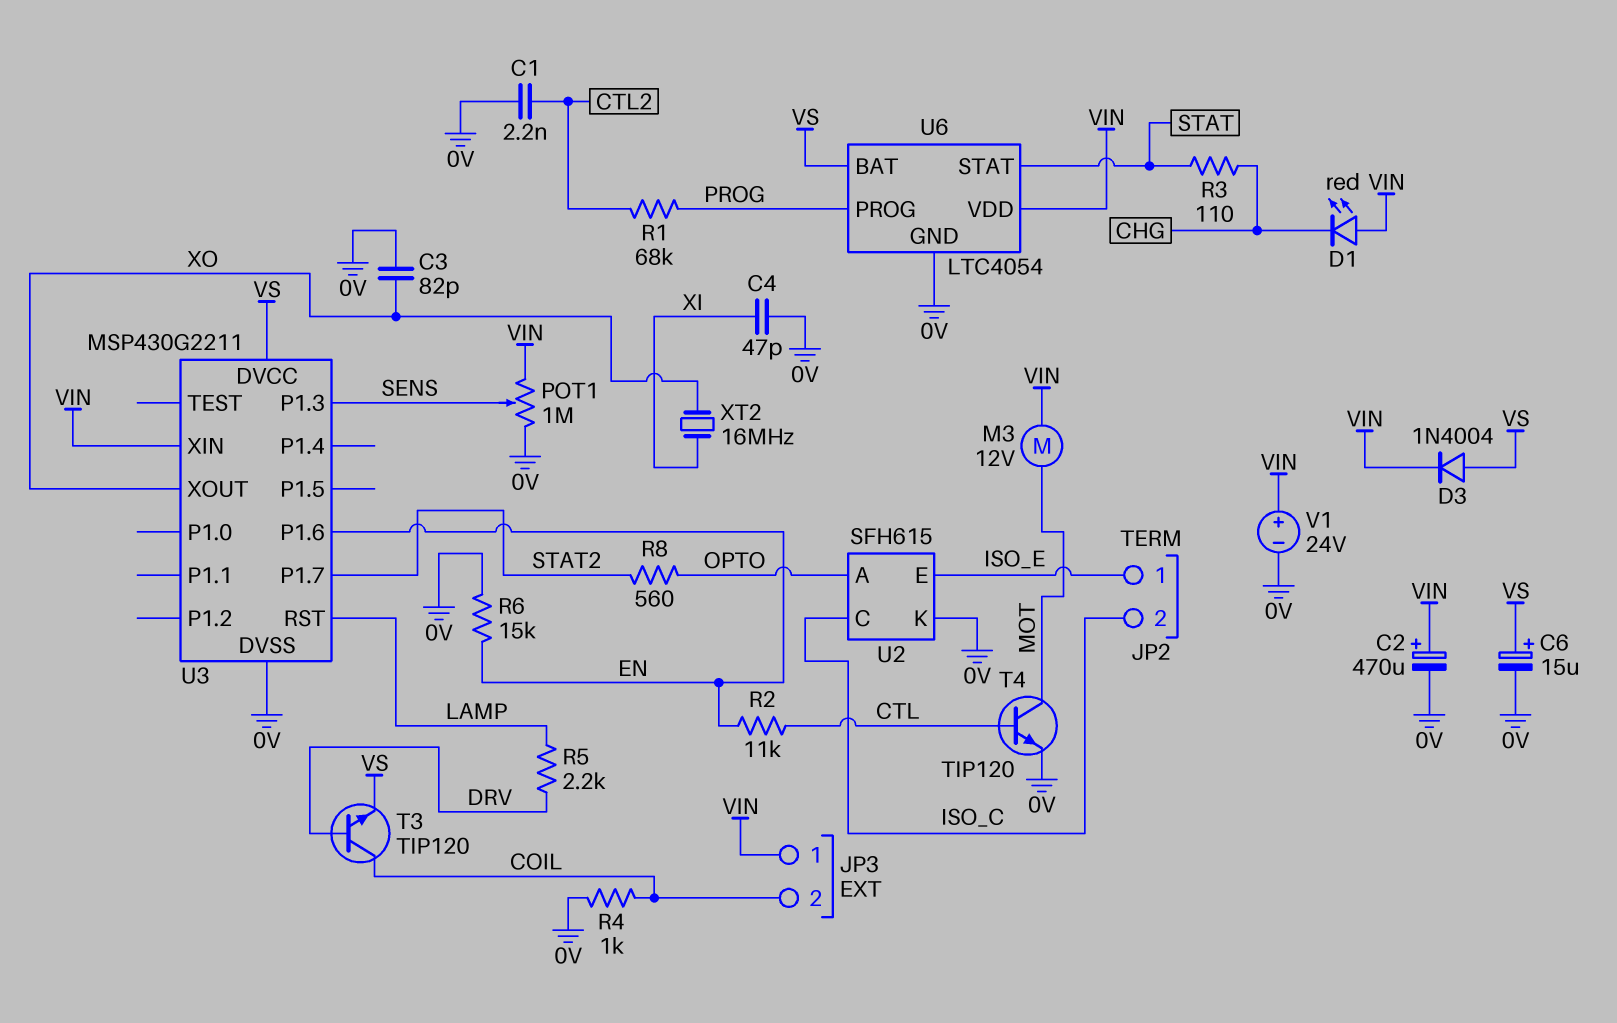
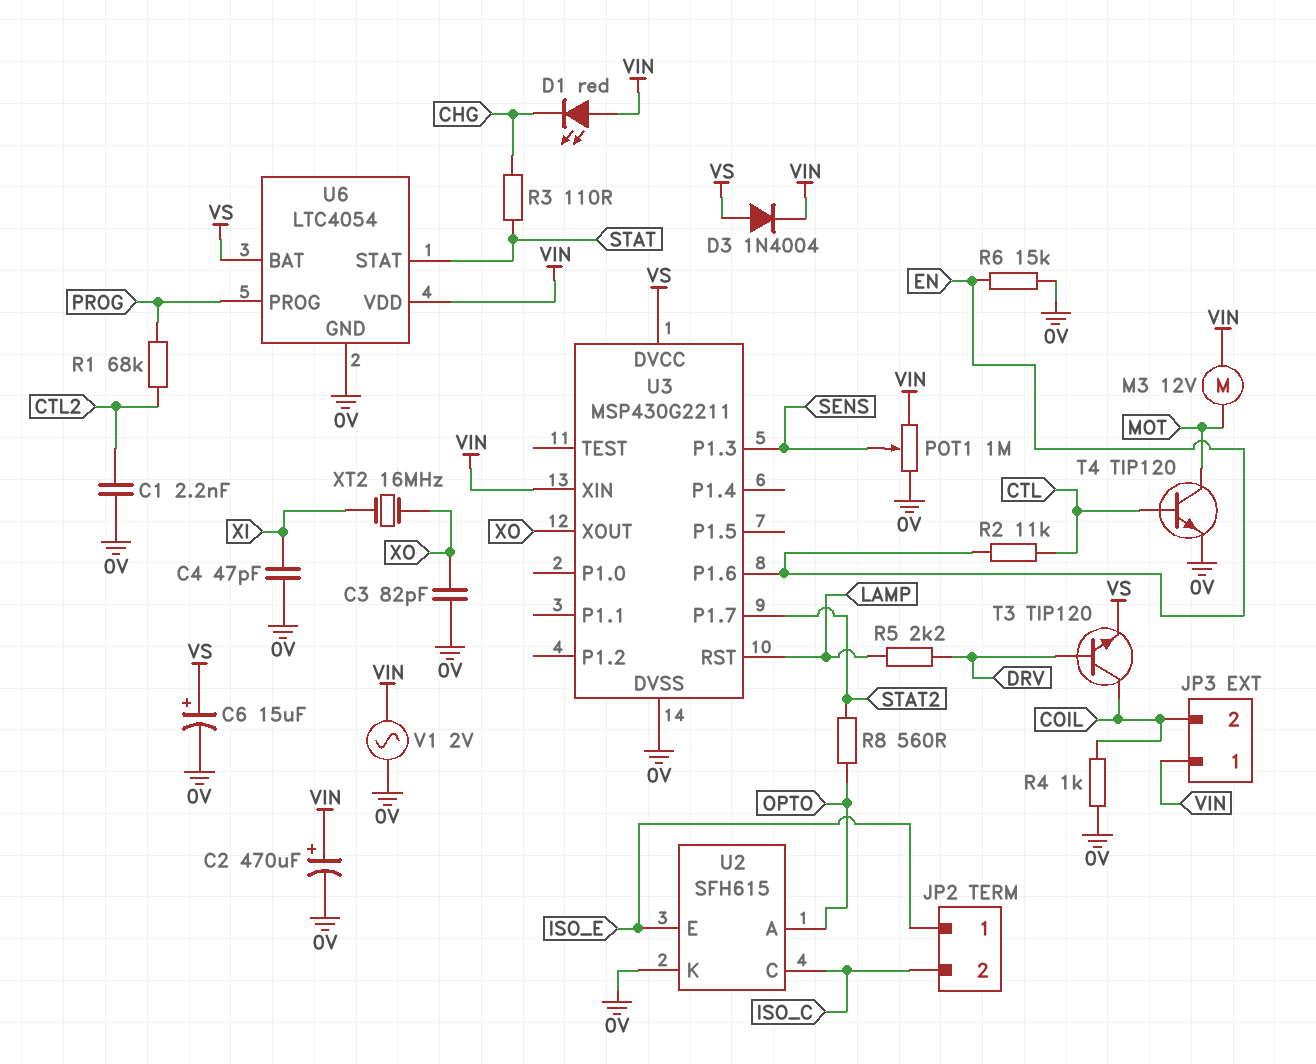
V1: 24V (plus VIN, minus 0V) -> AC 2V (0V, VIN)

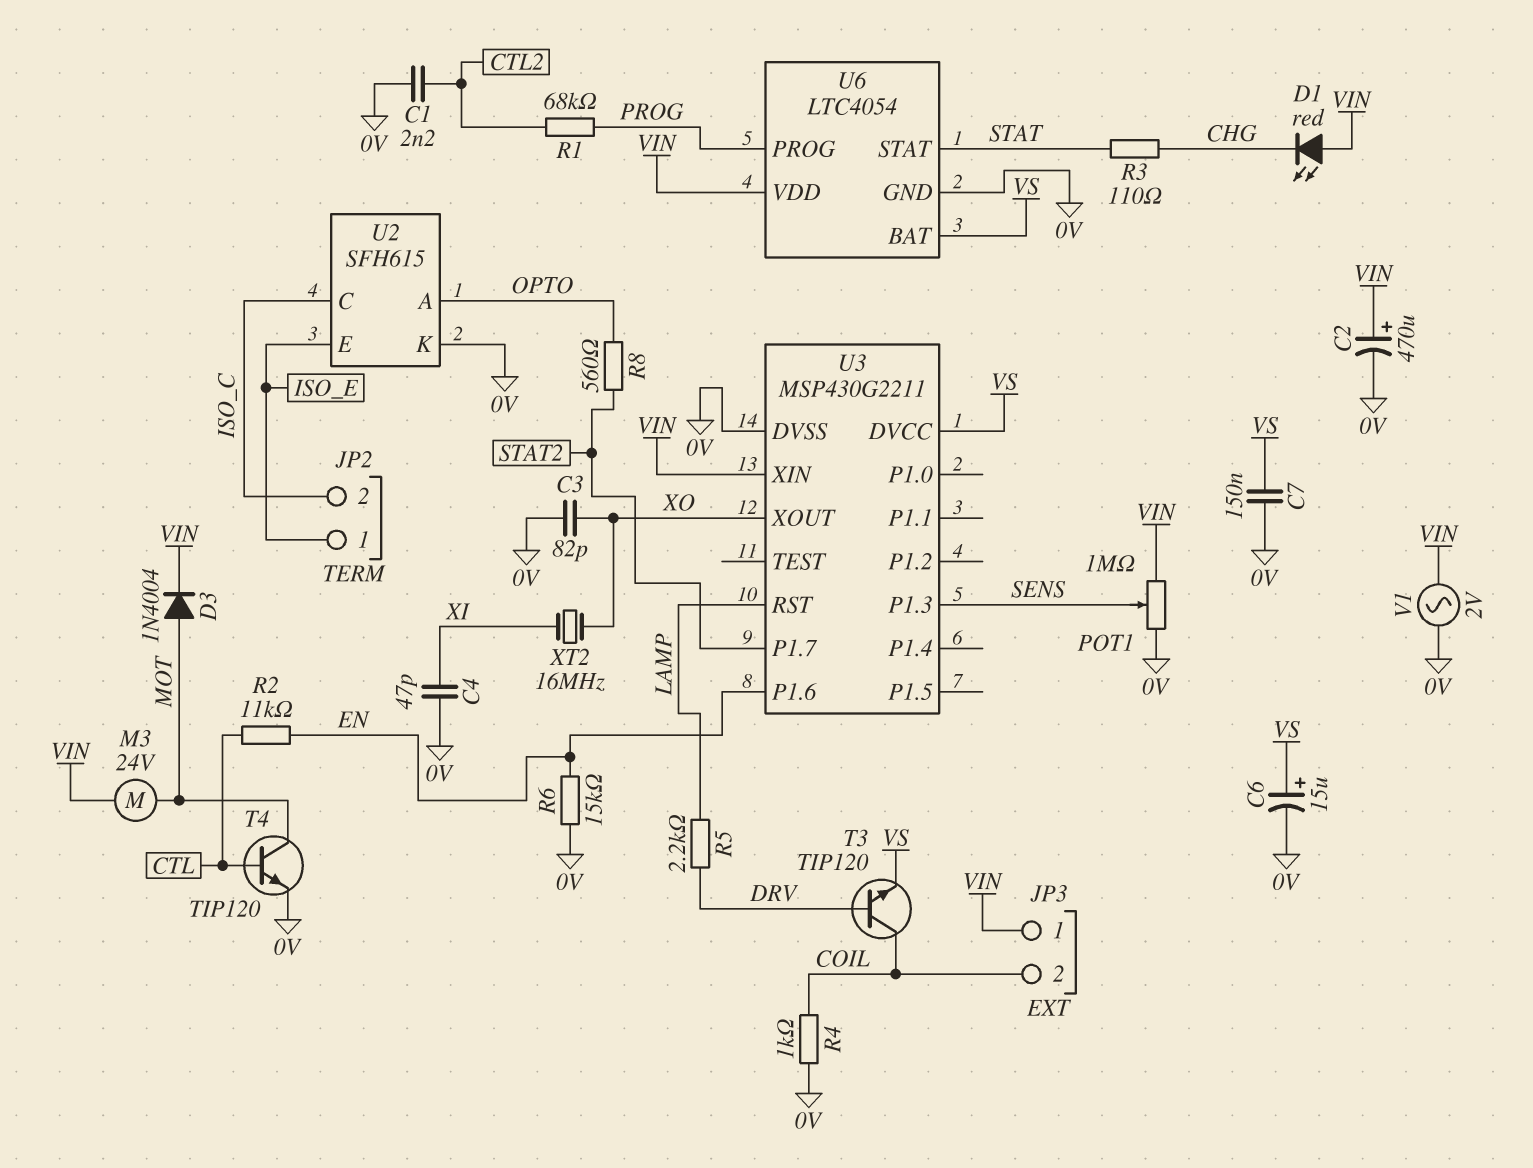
C7: none -> 150nF (0V, VS)
D3: diode 1N4004 (A VS, K VIN) -> diode 1N4004 (A MOT, K VIN)
M3: motor 12V (MOT, VIN) -> motor 24V (MOT, VIN)

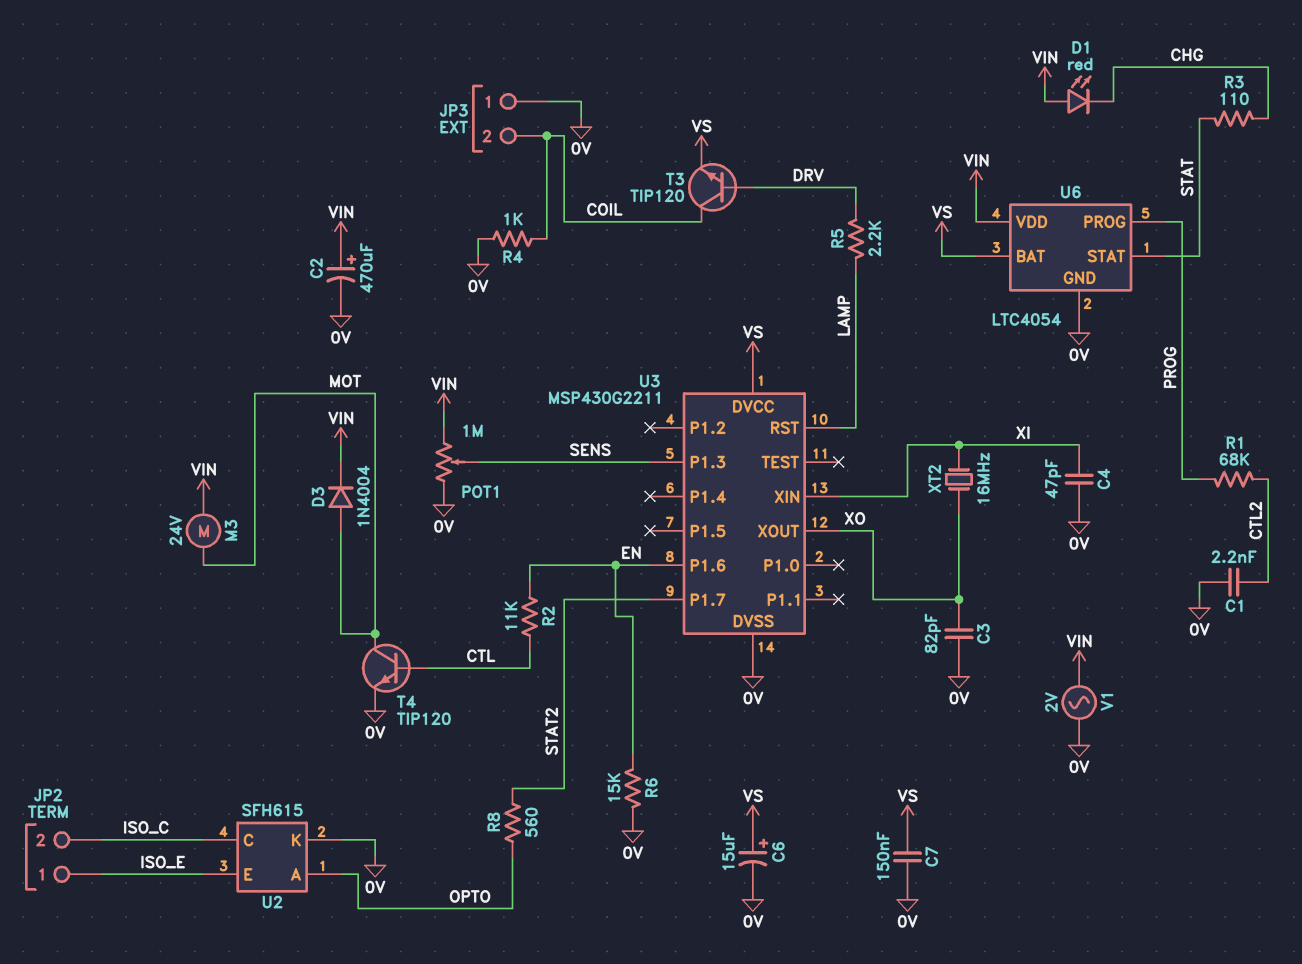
JP3 pin 1: VIN -> 0V
U3 pin XIN: VIN -> XI

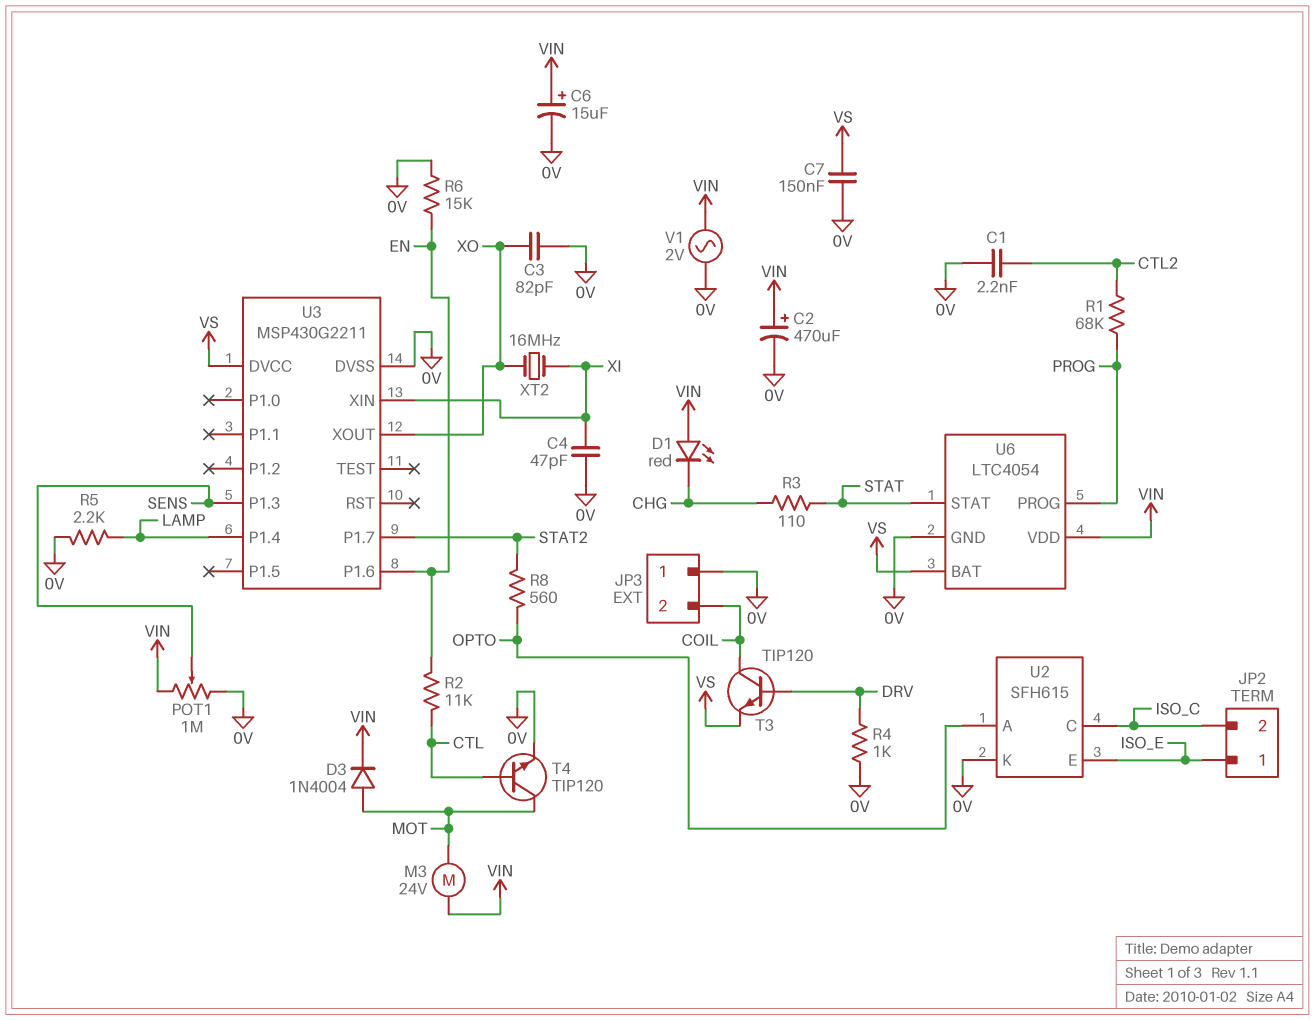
C6: 15uF (plus VS, minus 0V) -> 15uF (plus VIN, minus 0V)
R4: 1k (0V, COIL) -> 1k (0V, DRV)
R5: 2.2k (DRV, LAMP) -> 2.2k (0V, LAMP)
U3 pin P1.4: none -> LAMP
U3 pin RST: LAMP -> none

